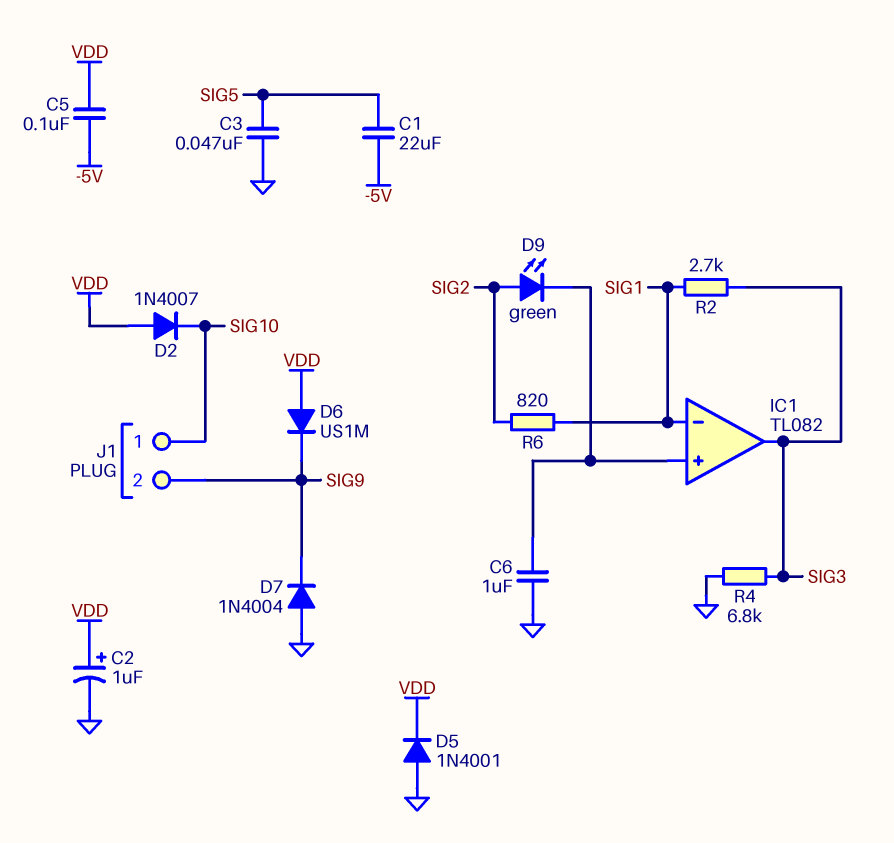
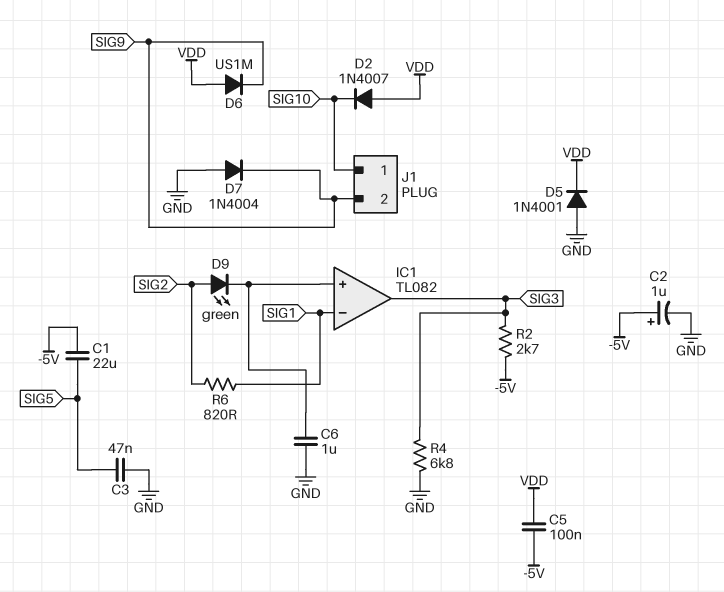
C2: 1uF (plus VDD, minus GND) -> 1uF (plus -5V, minus GND)
R2: 2.7k (SIG1, SIG3) -> 2.7k (-5V, SIG3)

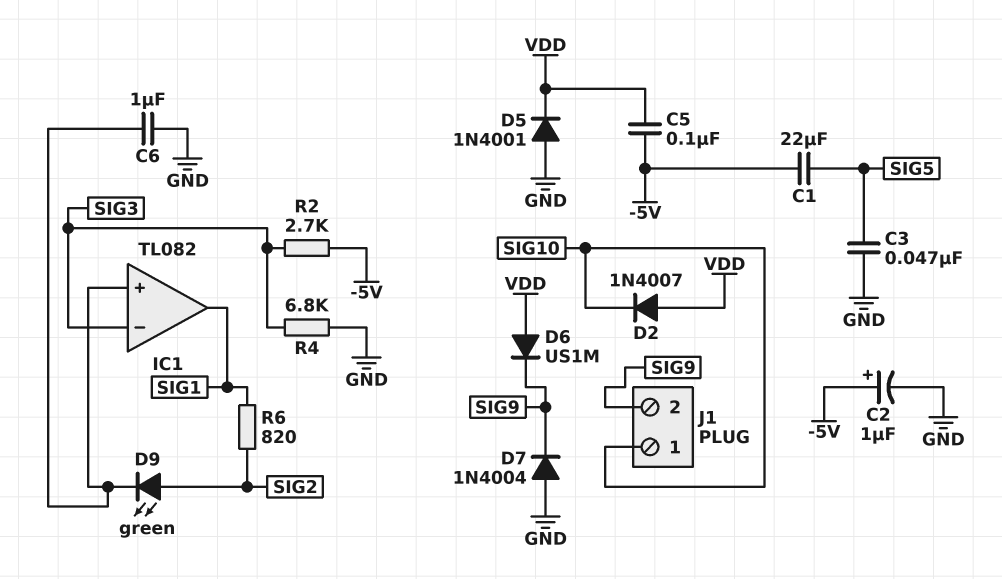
IC1 pin in-: SIG1 -> SIG3
IC1 pin out: SIG3 -> SIG1

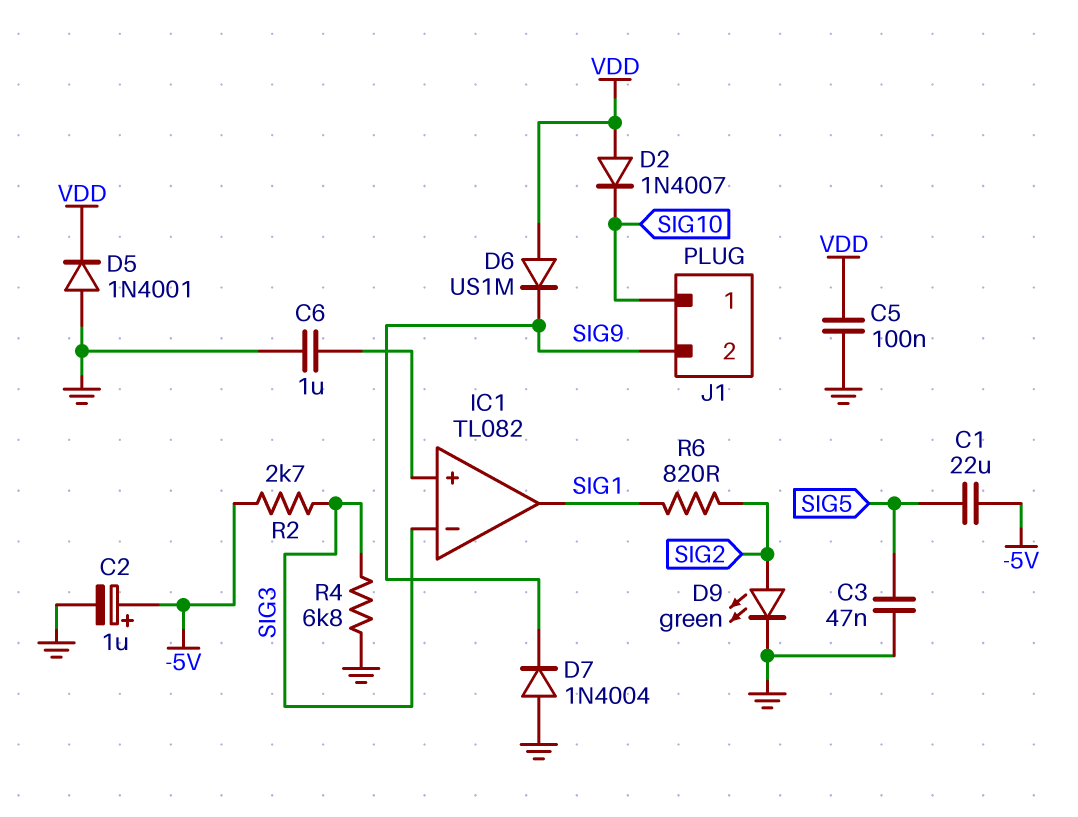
C5: 100nF (-5V, VDD) -> 100nF (GND, VDD)
D9: LED green (A SIG2, K IC1/in+) -> LED green (A SIG2, K GND)

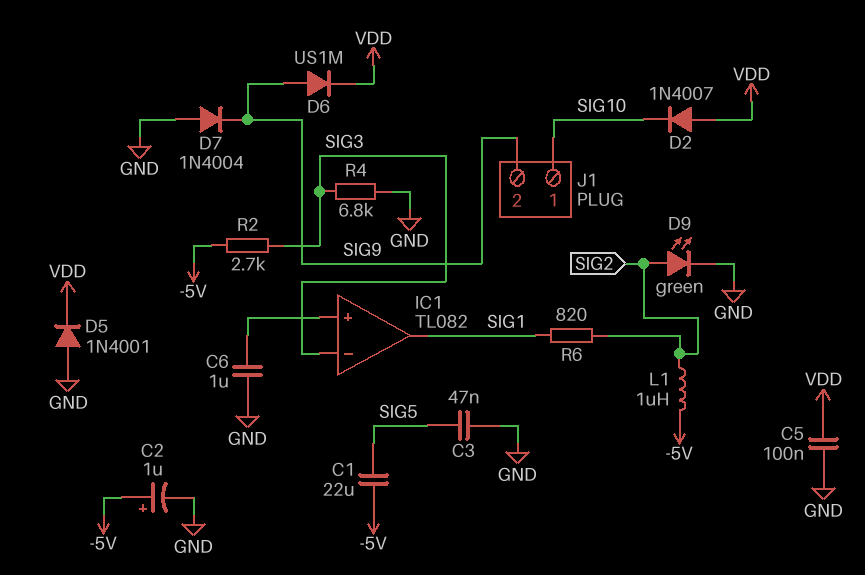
D6: diode US1M (A VDD, K SIG9) -> diode US1M (A SIG9, K VDD)
L1: none -> 1uH (-5V, SIG2)

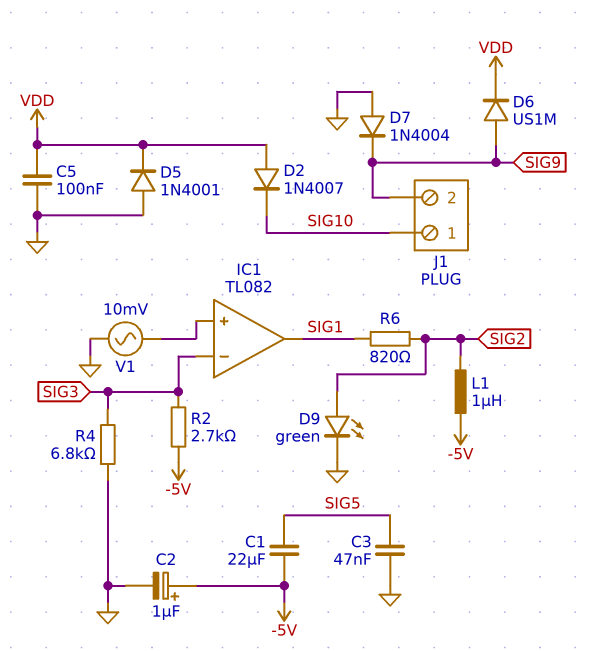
C6: 1uF (GND, IC1/in+) -> none
V1: none -> AC 10mV (GND, IC1/in+)

